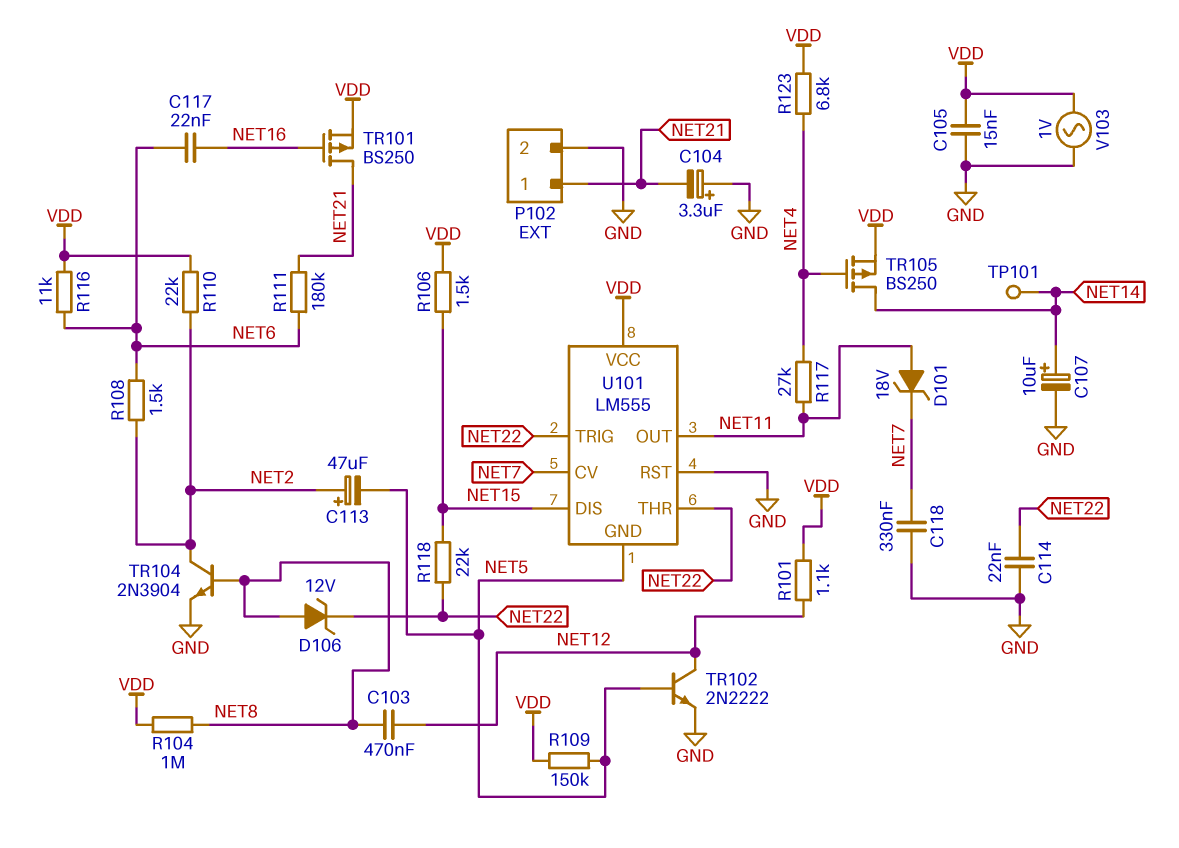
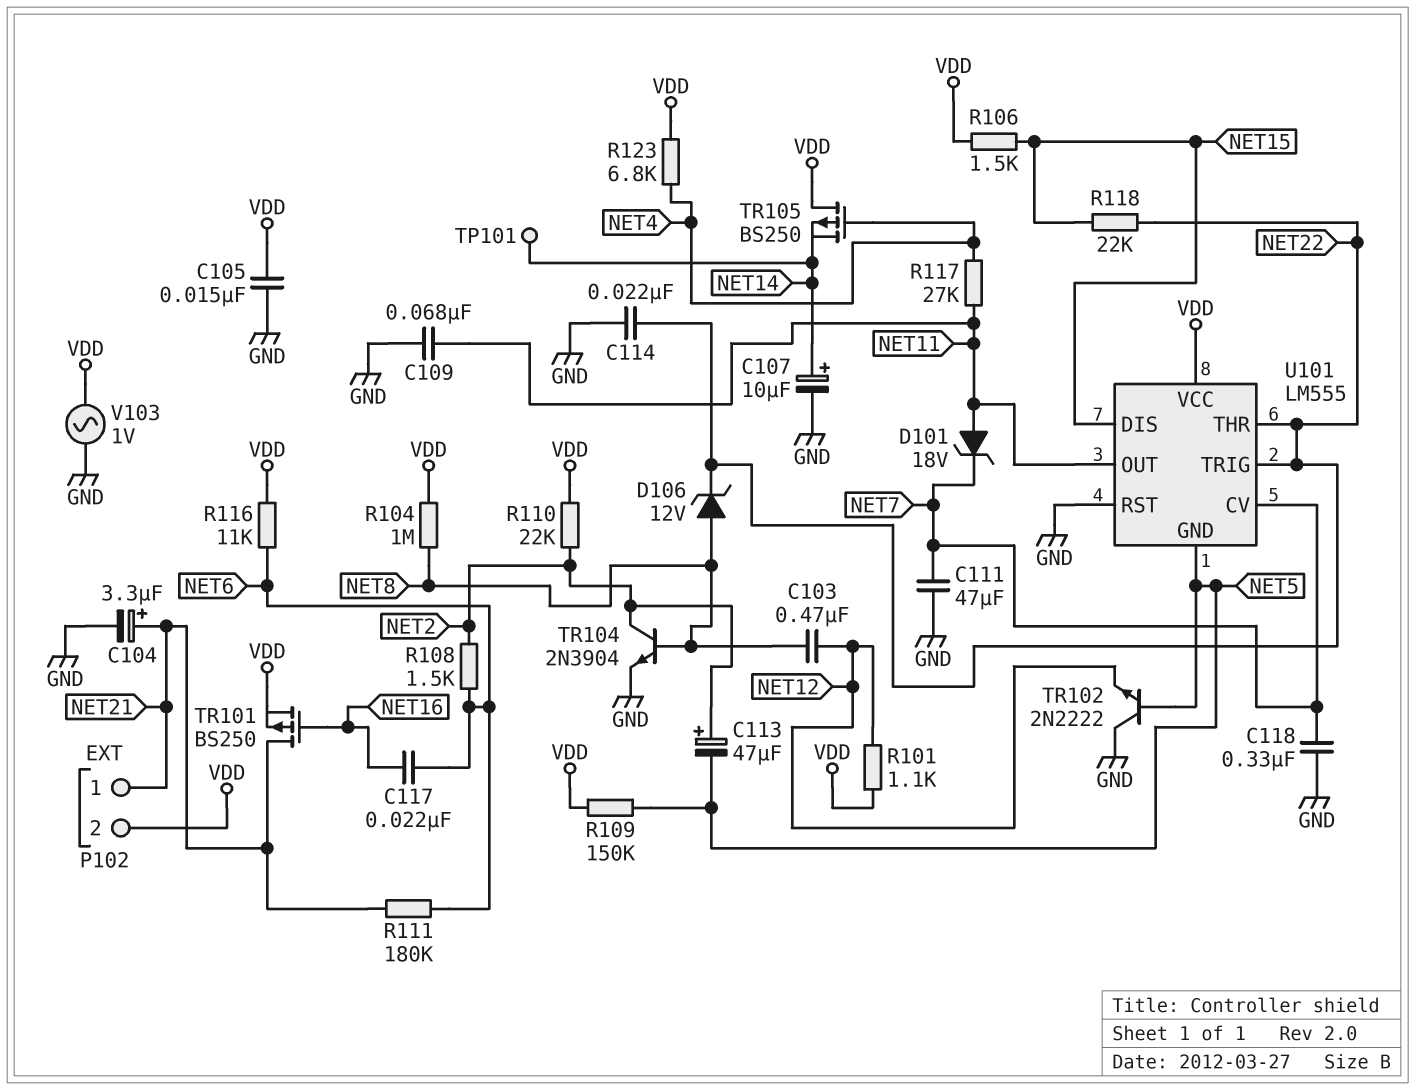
C104: 3.3uF (plus GND, minus NET21) -> 3.3uF (plus NET21, minus GND)
C109: none -> 68nF (GND, NET11)
C111: none -> 47uF (GND, NET7)
P102 pin 2: GND -> VDD
TR102: NPN 2N2222 (B NET5, C NET12, E GND) -> NPN 2N2222 (B NET5, C GND, E NET12)
TR105: PMOS BS250 (G NET4, D NET14, S VDD) -> PMOS BS250 (G NET4, D VDD, S NET14)

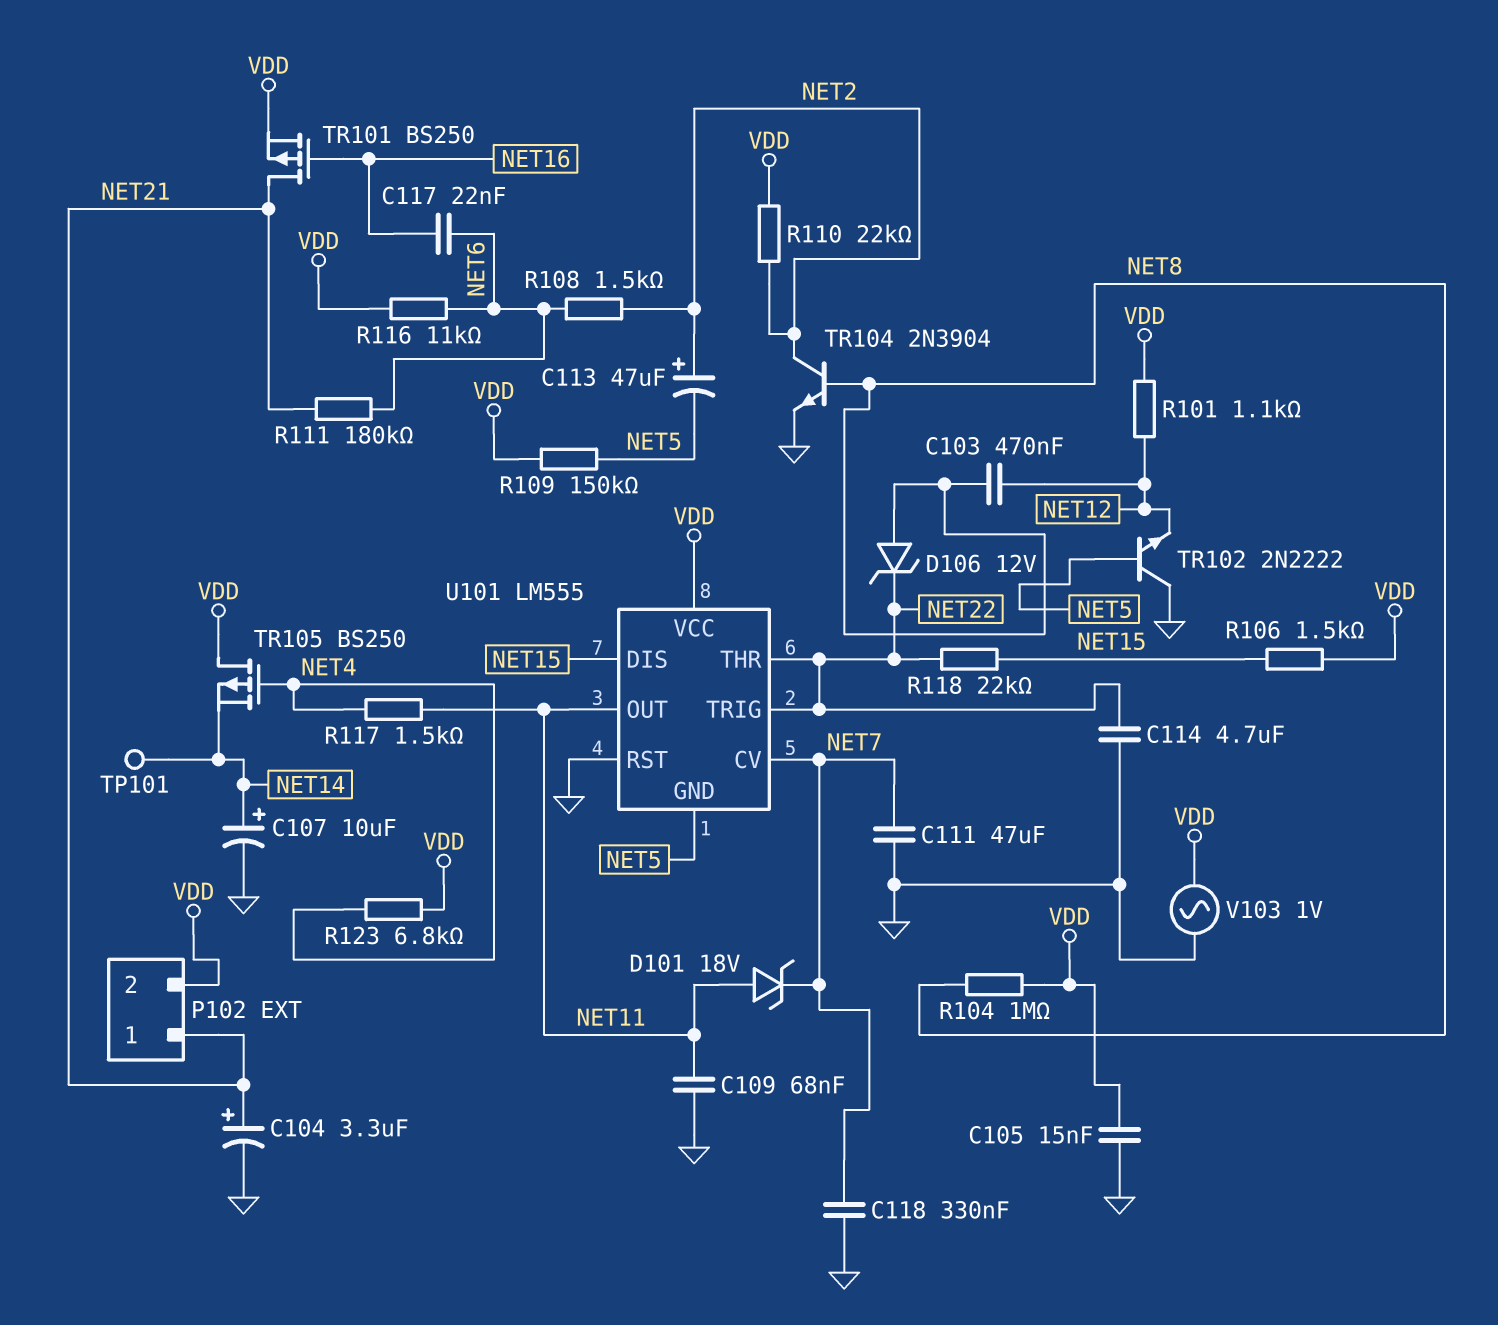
C114: 22nF (GND, NET22) -> 4.7uF (GND, NET22)
R117: 27k (NET4, NET11) -> 1.5k (NET4, NET11)

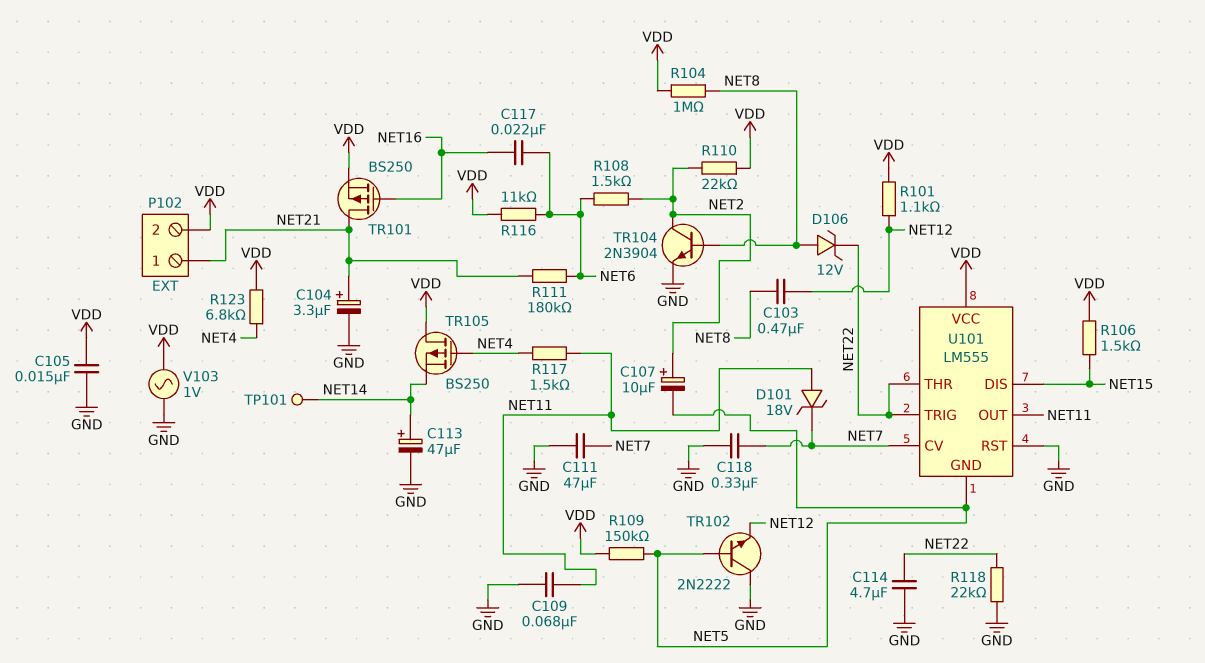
C107: 10uF (plus NET14, minus GND) -> 10uF (plus NET2, minus NET5)
C113: 47uF (plus NET2, minus NET5) -> 47uF (plus NET14, minus GND)
R118: 22k (NET15, NET22) -> 22k (GND, NET22)

